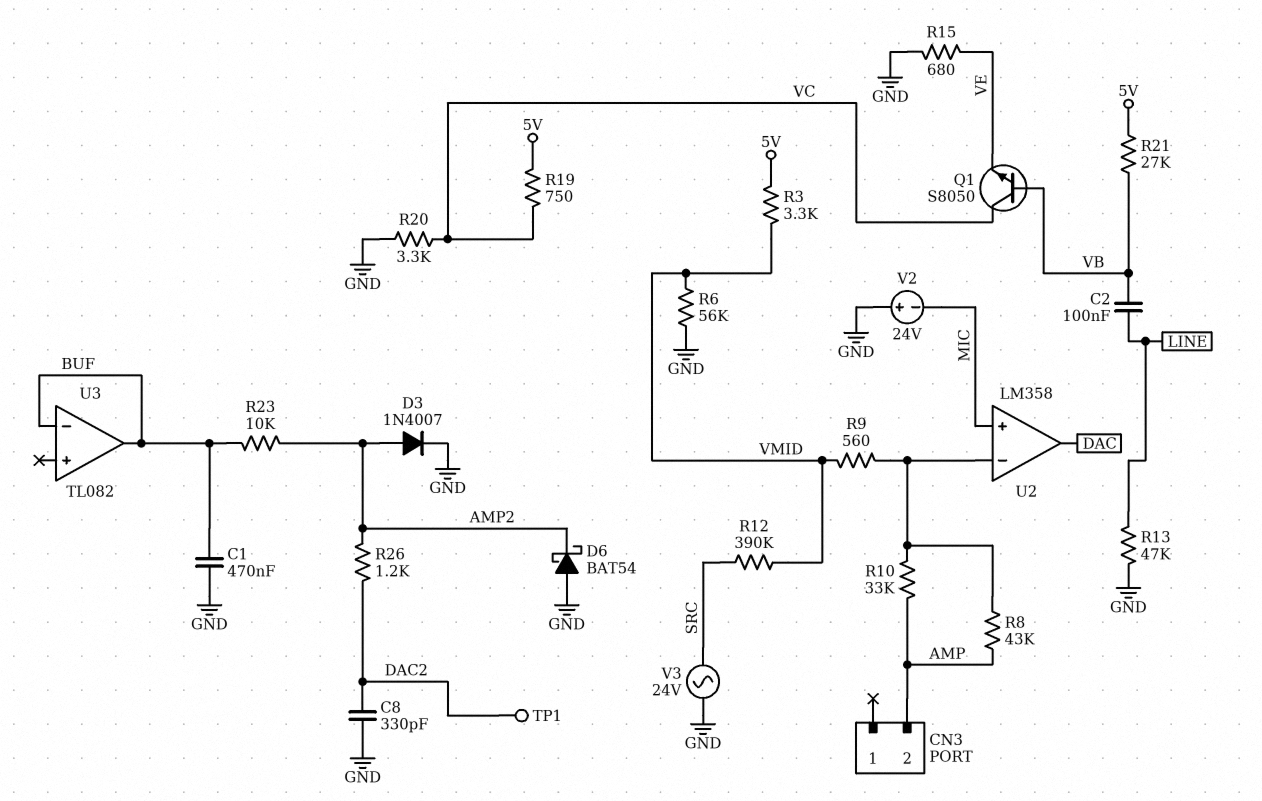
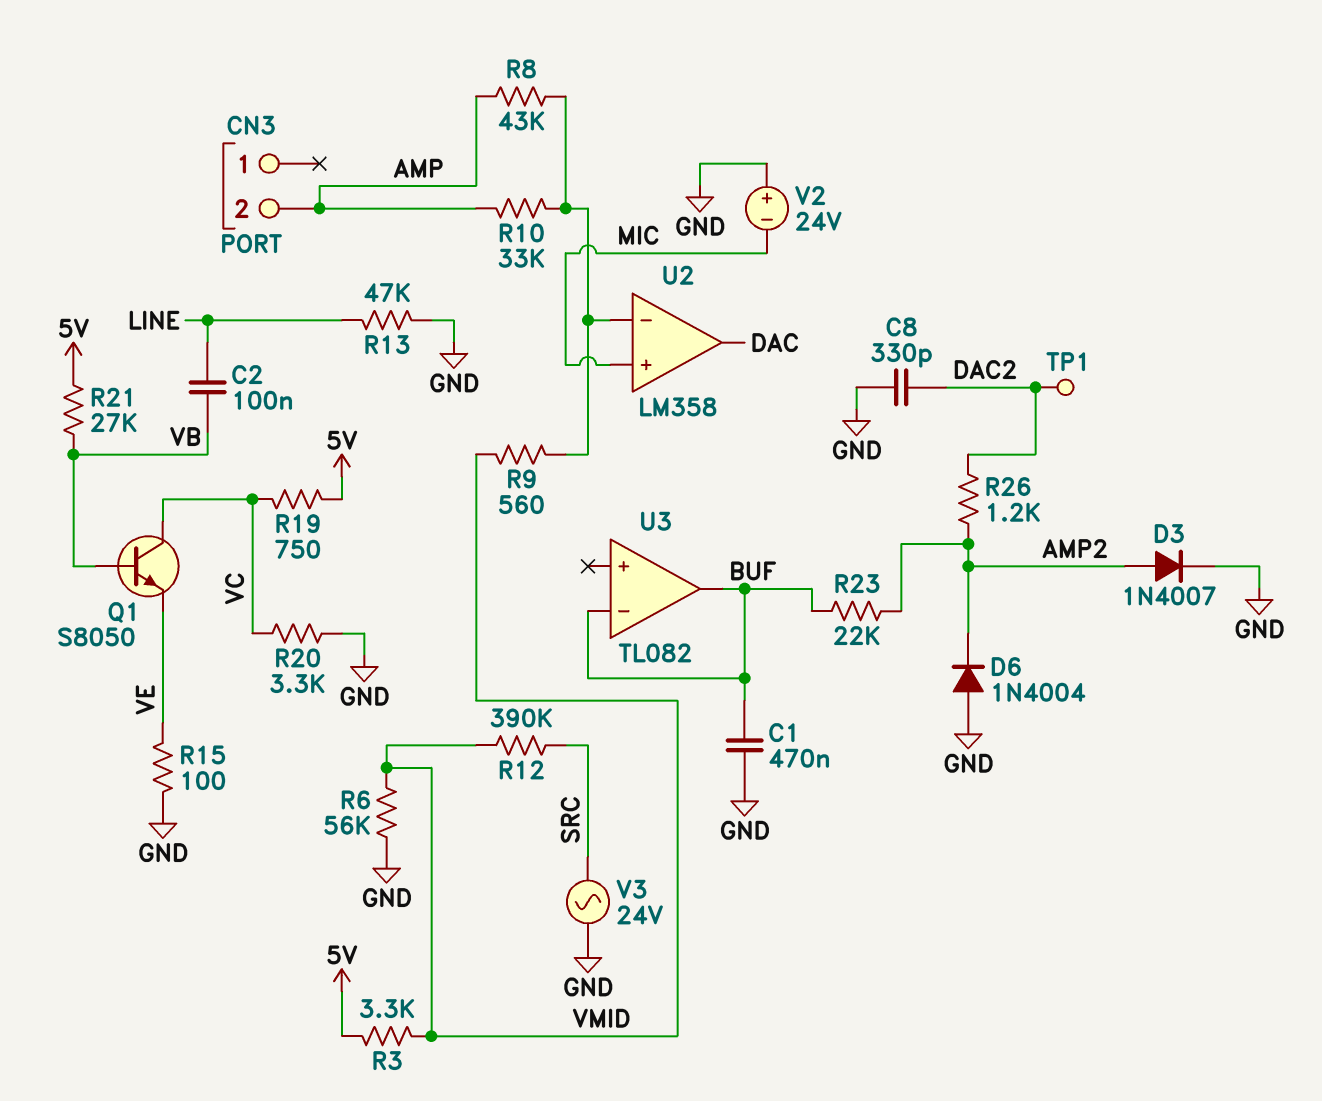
D6: schottky BAT54 (A GND, K AMP2) -> diode 1N4004 (A GND, K AMP2)
R15: 680 (GND, VE) -> 100 (GND, VE)
R23: 10k (AMP2, BUF) -> 22k (AMP2, BUF)

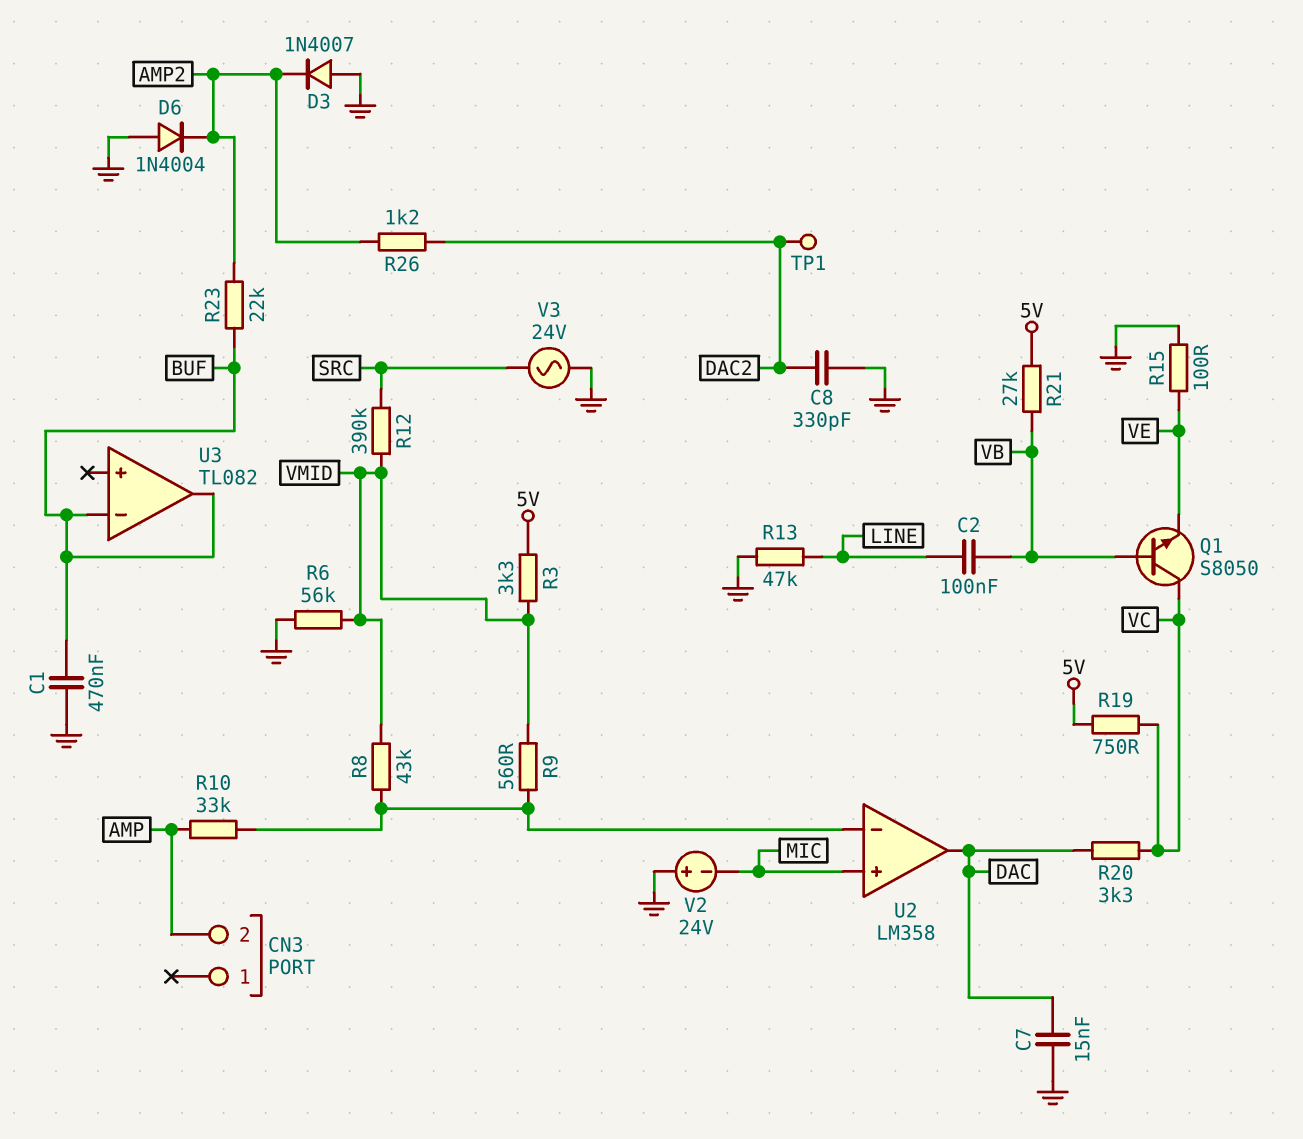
C7: none -> 15nF (DAC, GND)
D3: diode 1N4007 (A AMP2, K GND) -> diode 1N4007 (A GND, K AMP2)
R8: 43k (AMP, U2/in-) -> 43k (U2/in-, VMID)
R20: 3.3k (GND, VC) -> 3.3k (DAC, VC)

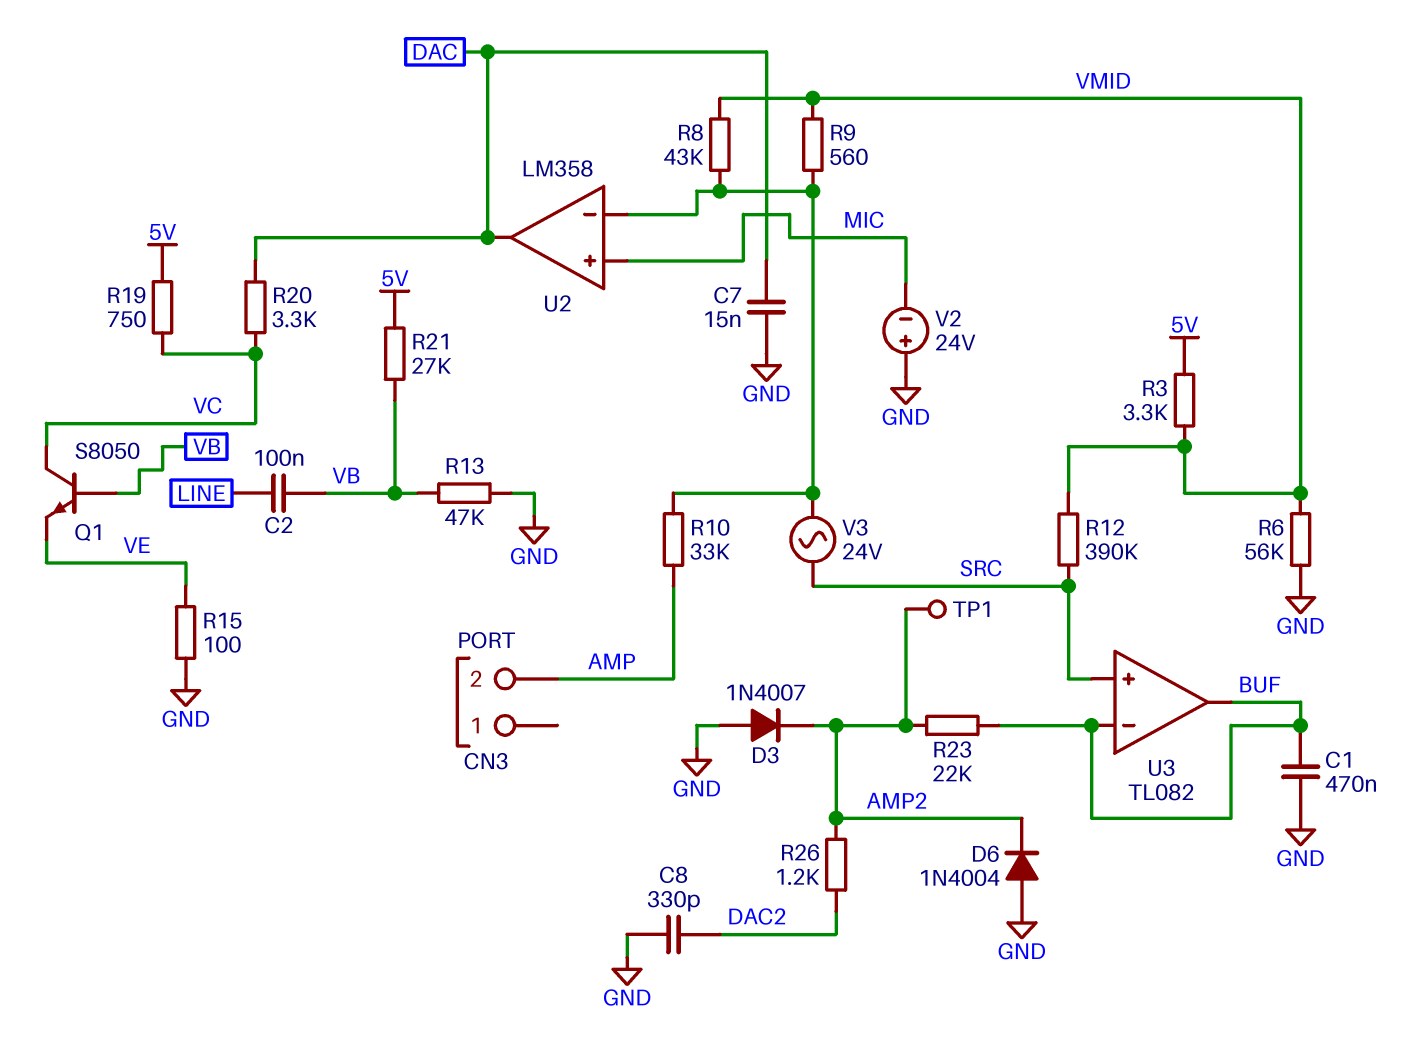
R13: 47k (GND, LINE) -> 47k (GND, VB)
TP1: test point (DAC2) -> test point (AMP2)
U3 pin in+: none -> SRC
V3: AC 24V (GND, SRC) -> AC 24V (SRC, U2/in-)

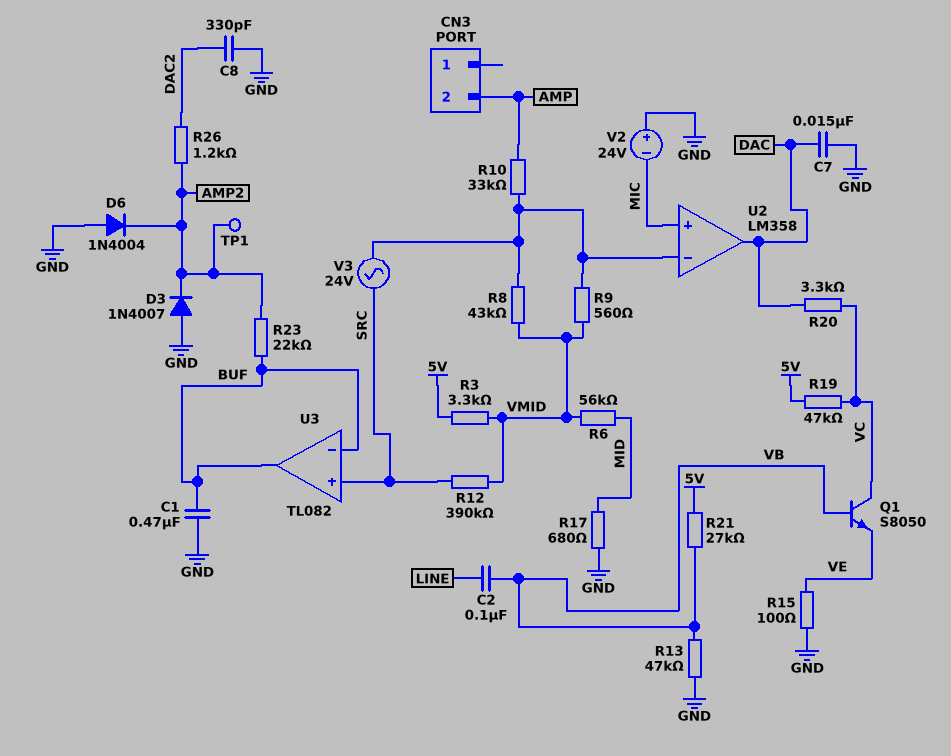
R6: 56k (GND, VMID) -> 56k (MID, VMID)
R17: none -> 680 (GND, MID)
R19: 750 (5V, VC) -> 47k (5V, VC)

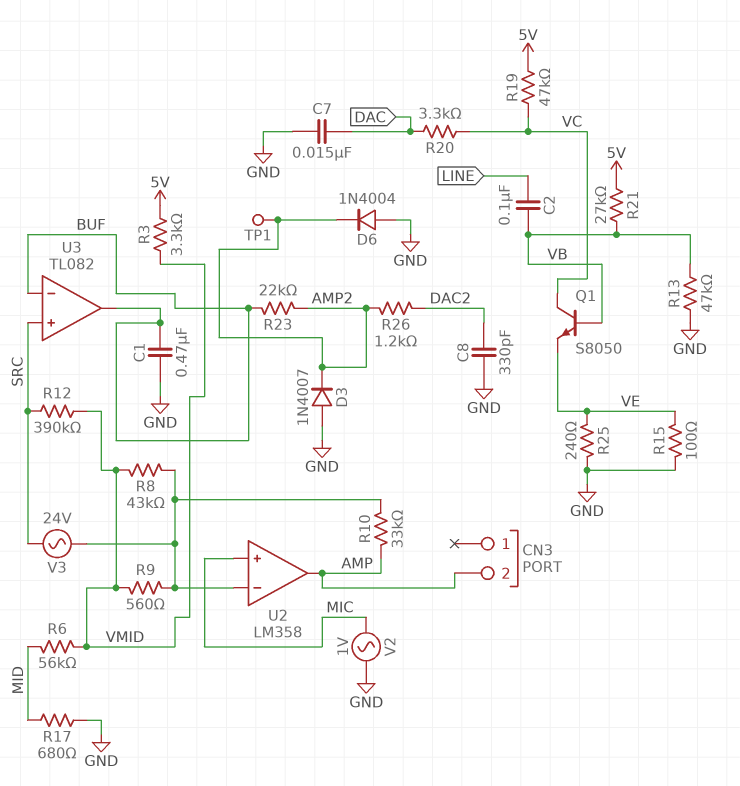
R25: none -> 240 (GND, VE)
U2 pin out: DAC -> AMP
V2: 24V (plus GND, minus MIC) -> AC 1V (GND, MIC)

